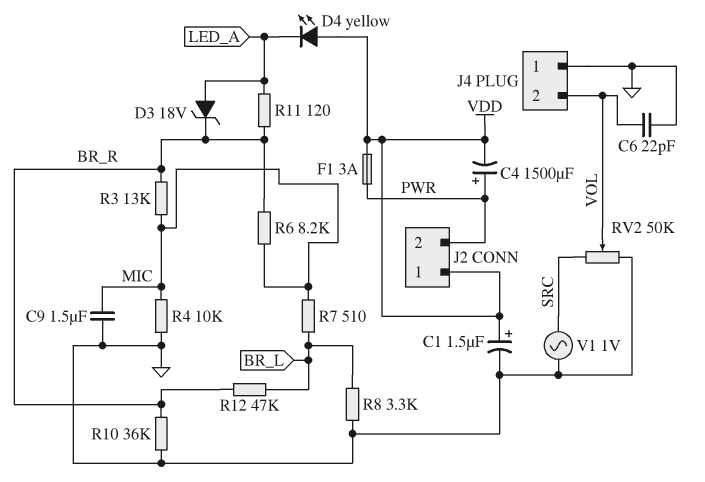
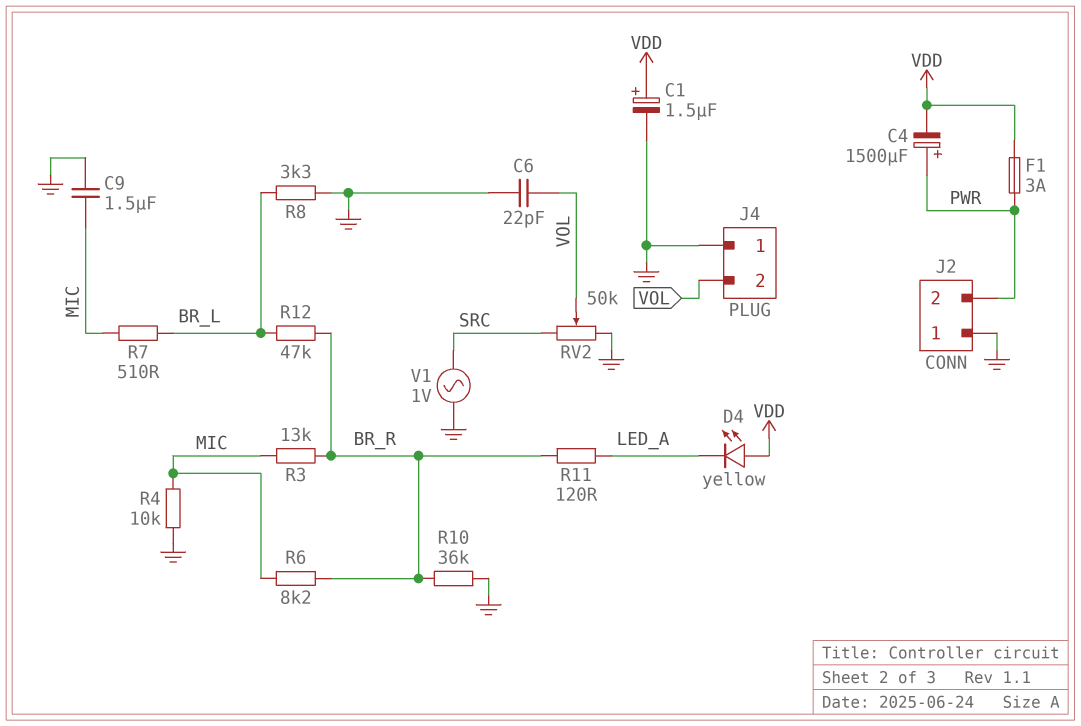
D3: zener 18V (A LED_A, K BR_R) -> none
J2 pin 1: VDD -> GND

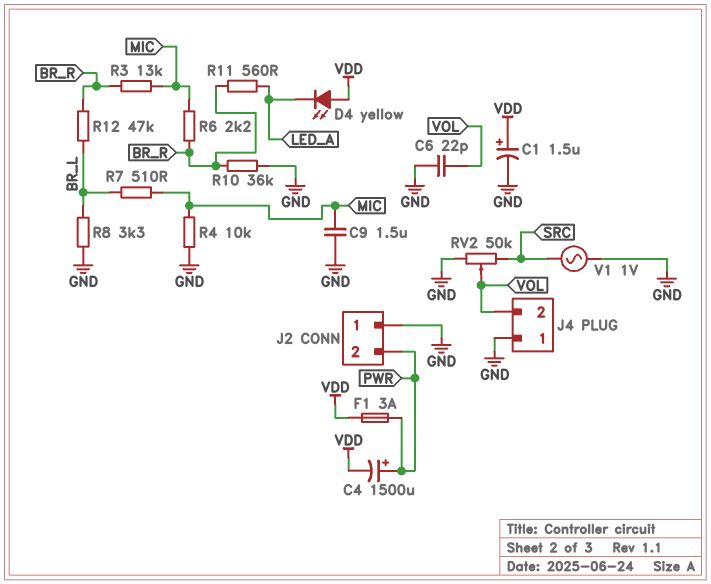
R6: 8.2k (BR_R, MIC) -> 2.2k (BR_R, MIC)
R11: 120 (BR_R, LED_A) -> 560 (BR_R, LED_A)

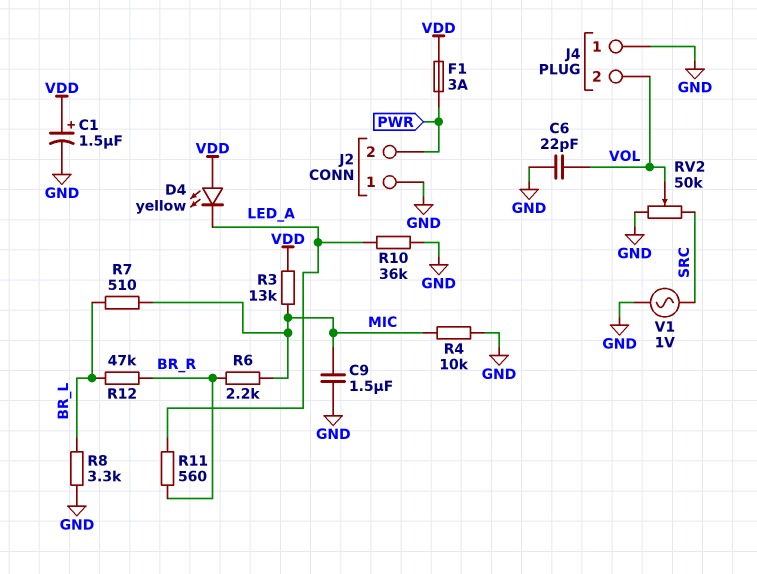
C4: 1500uF (plus PWR, minus VDD) -> none
R3: 13k (BR_R, MIC) -> 13k (MIC, VDD)
R10: 36k (BR_R, GND) -> 36k (GND, LED_A)

